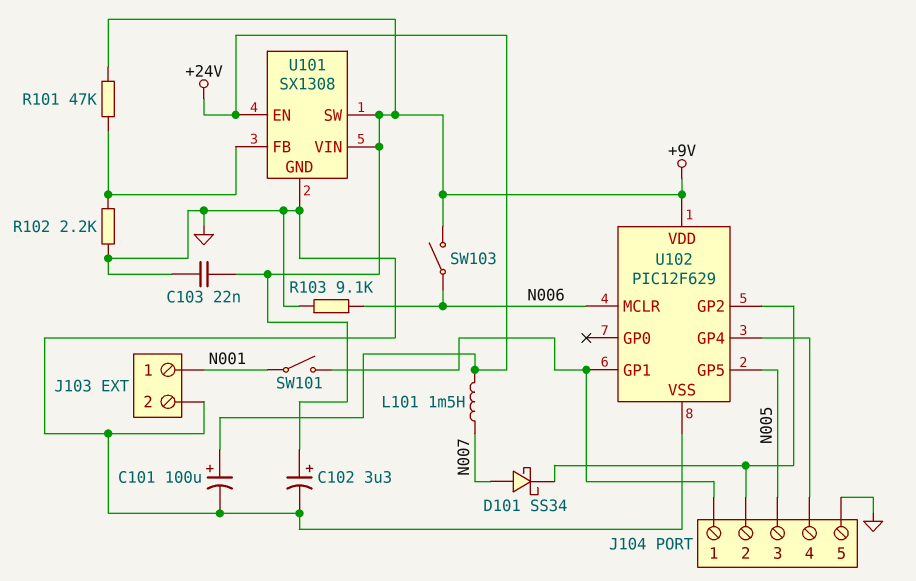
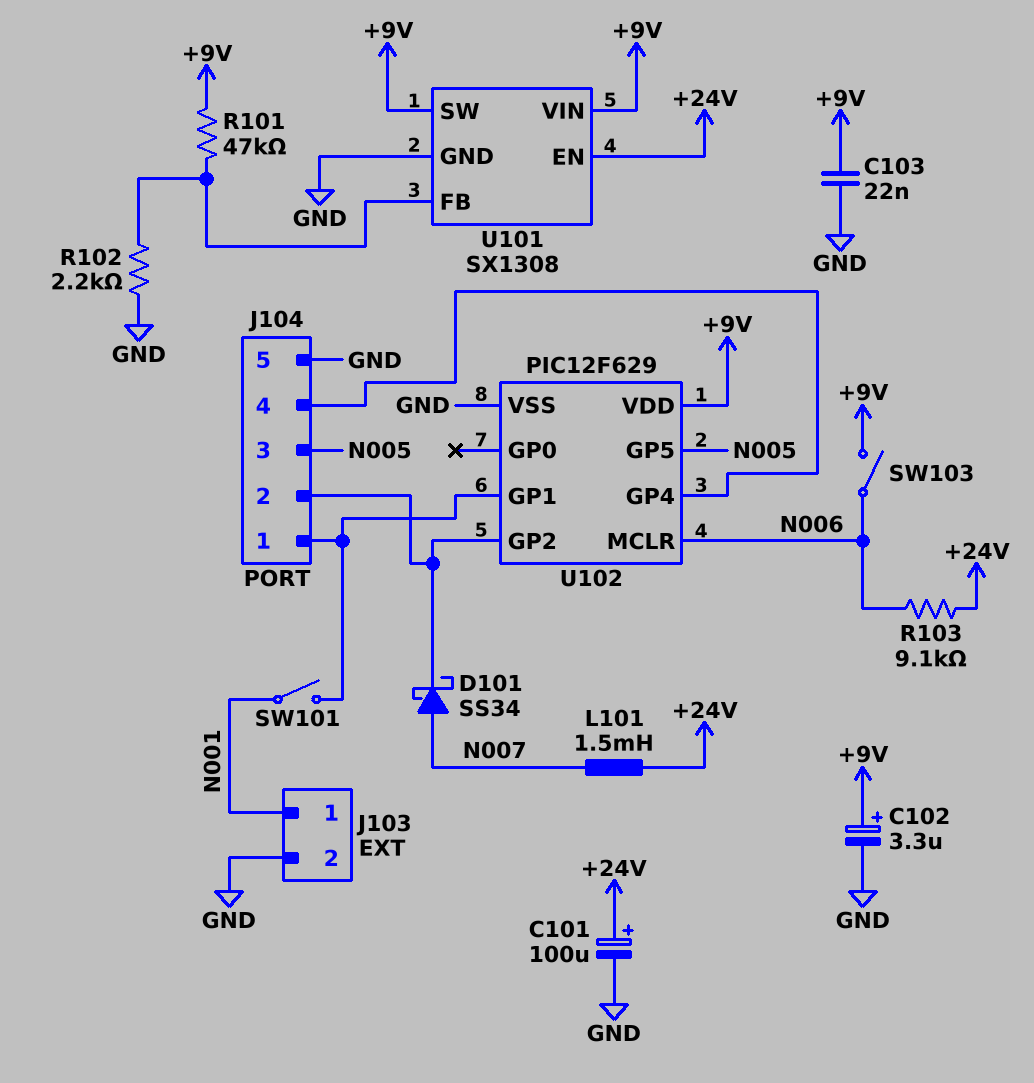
R103: 9.1k (GND, N006) -> 9.1k (+24V, N006)

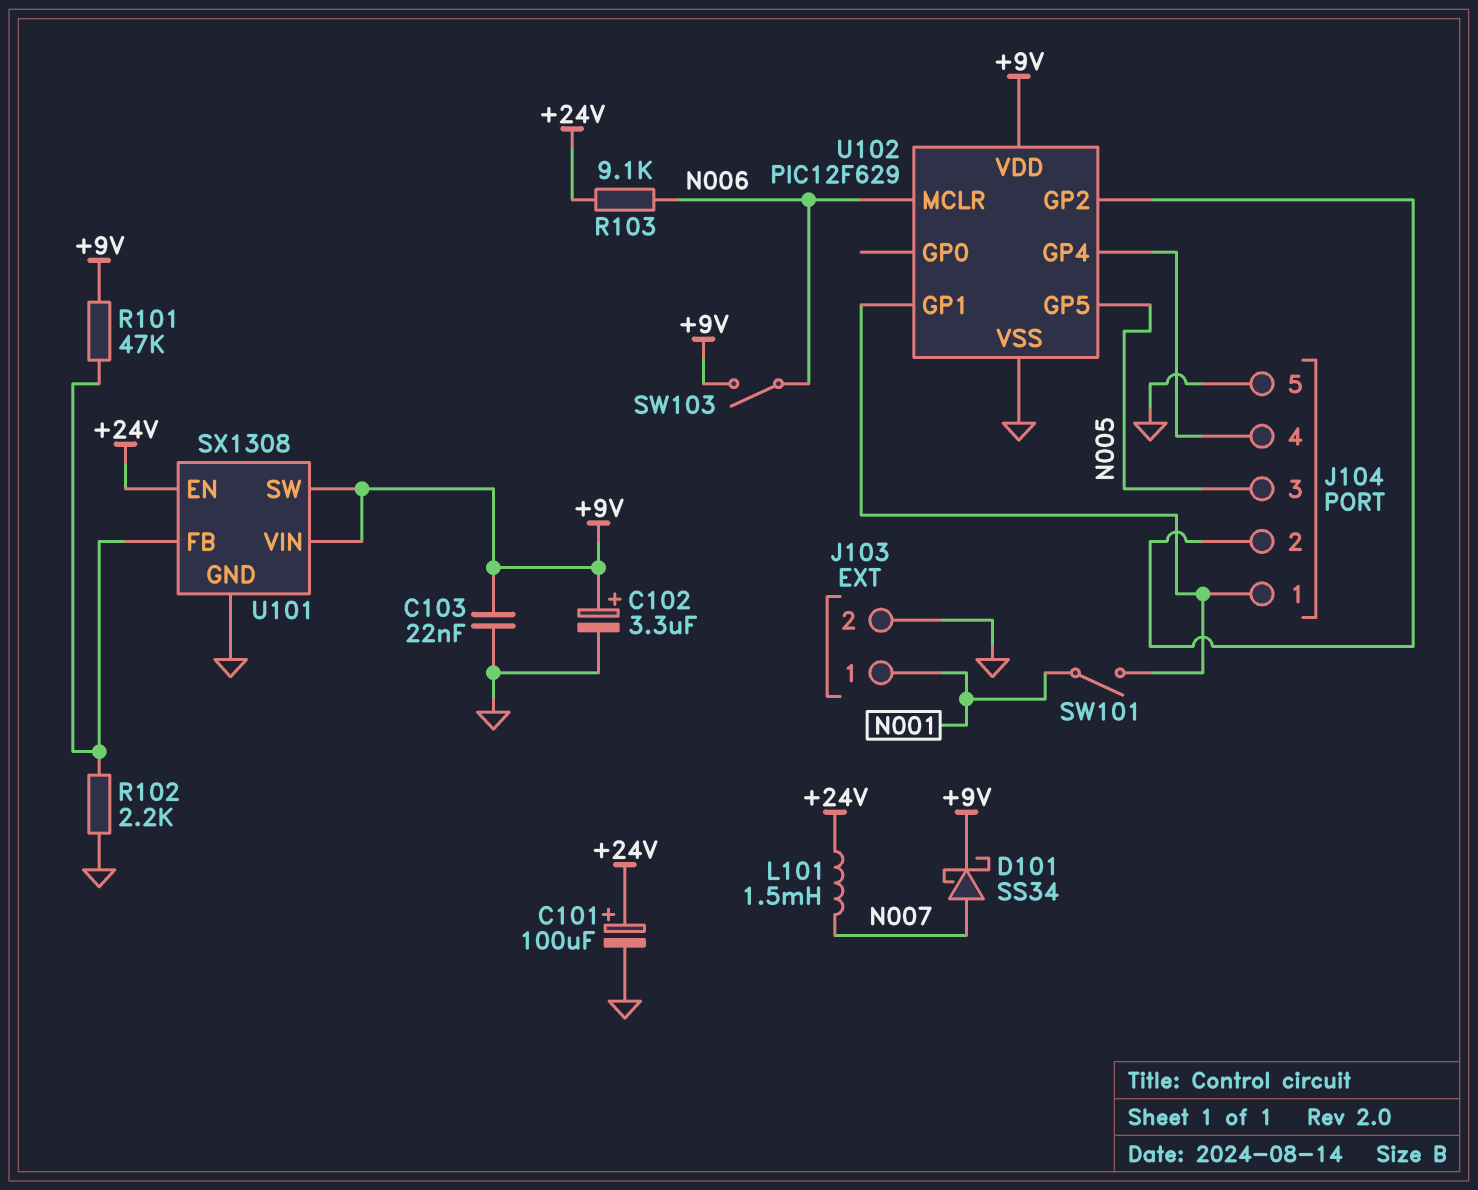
D101: schottky SS34 (A N007, K J104/2) -> schottky SS34 (A N007, K +9V)

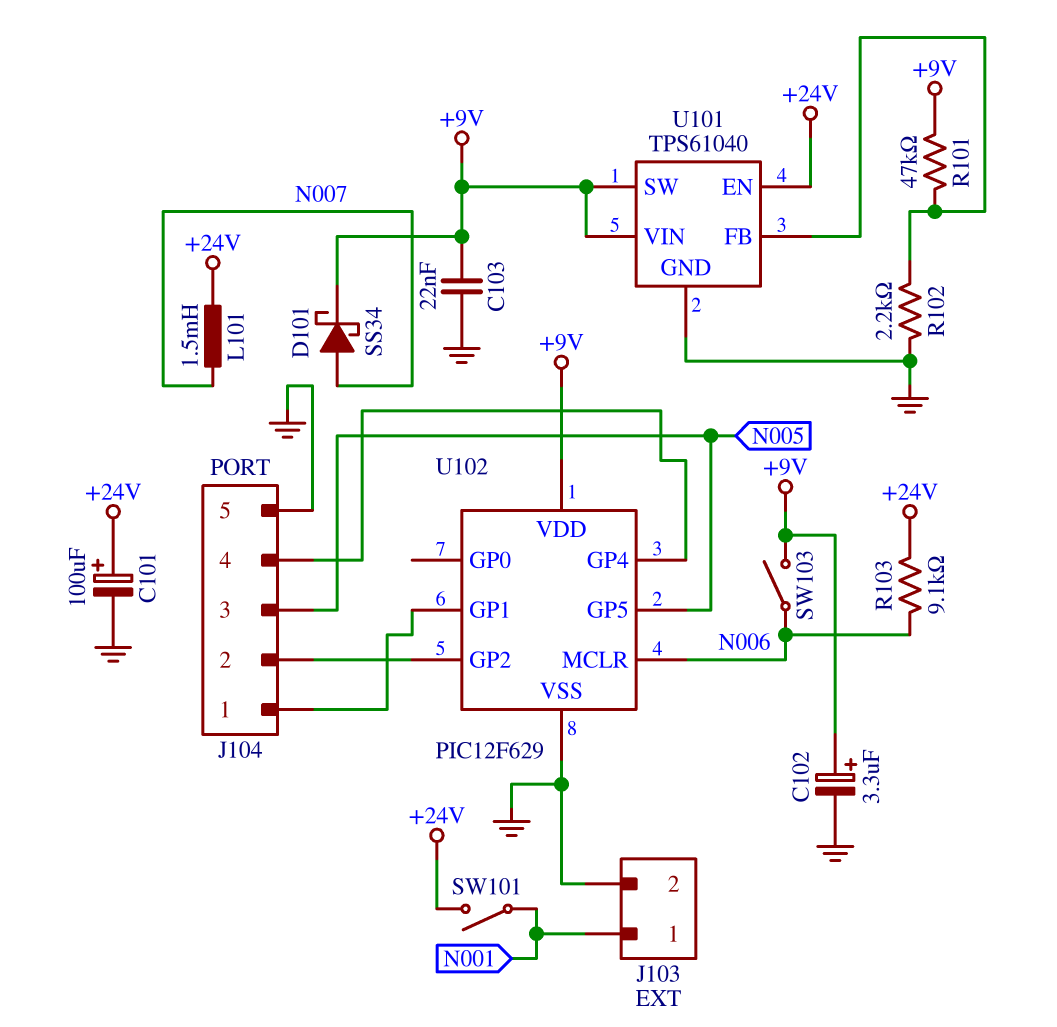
SW101: switch (J104/1, N001) -> switch (+24V, N001)
U101: SX1308 -> TPS61040

